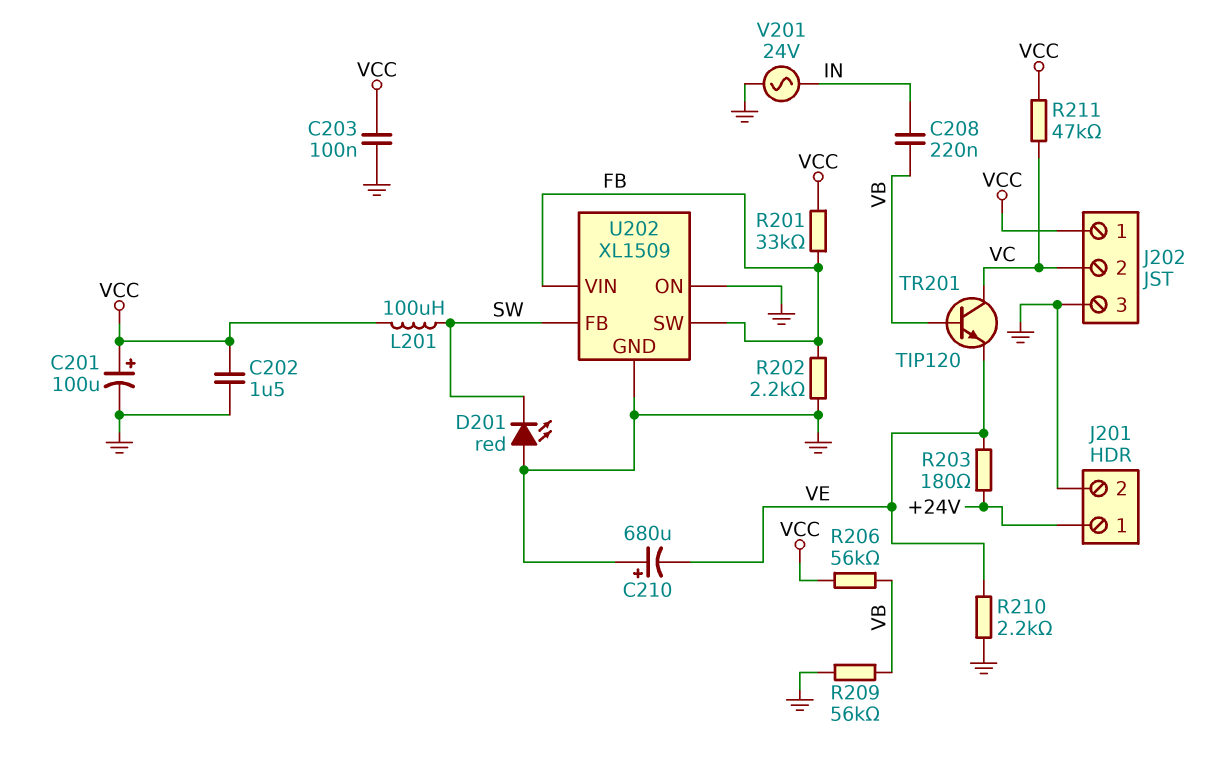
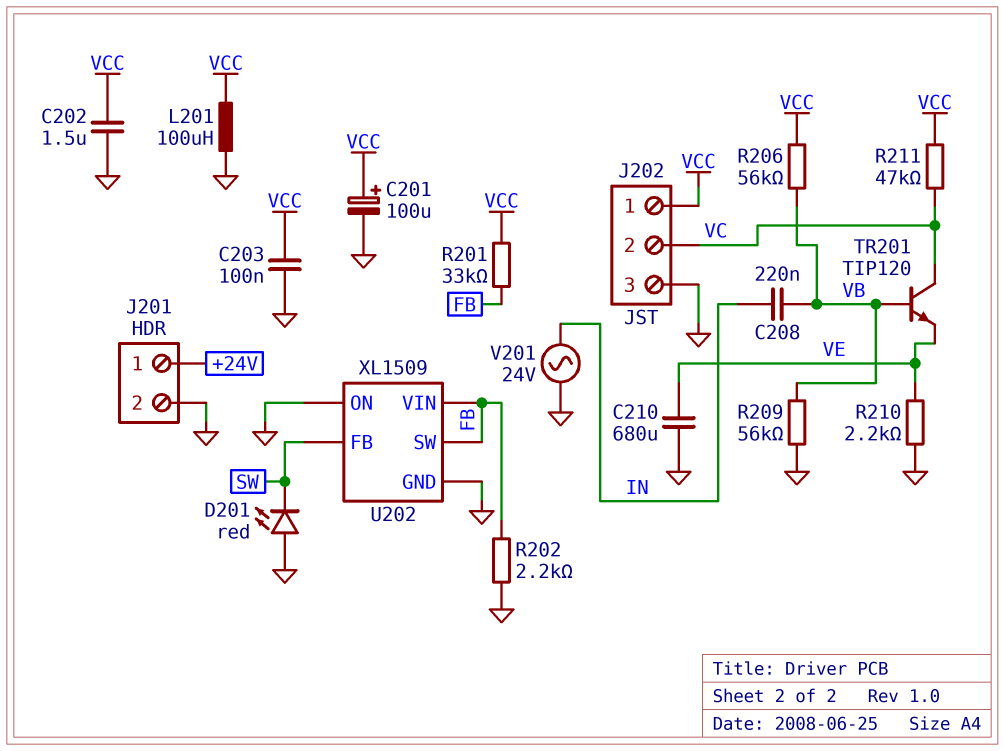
C210: 680uF (plus GND, minus VE) -> 680uF (GND, VE)
L201: 100uH (SW, VCC) -> 100uH (GND, VCC)
R203: 180 (+24V, VE) -> none

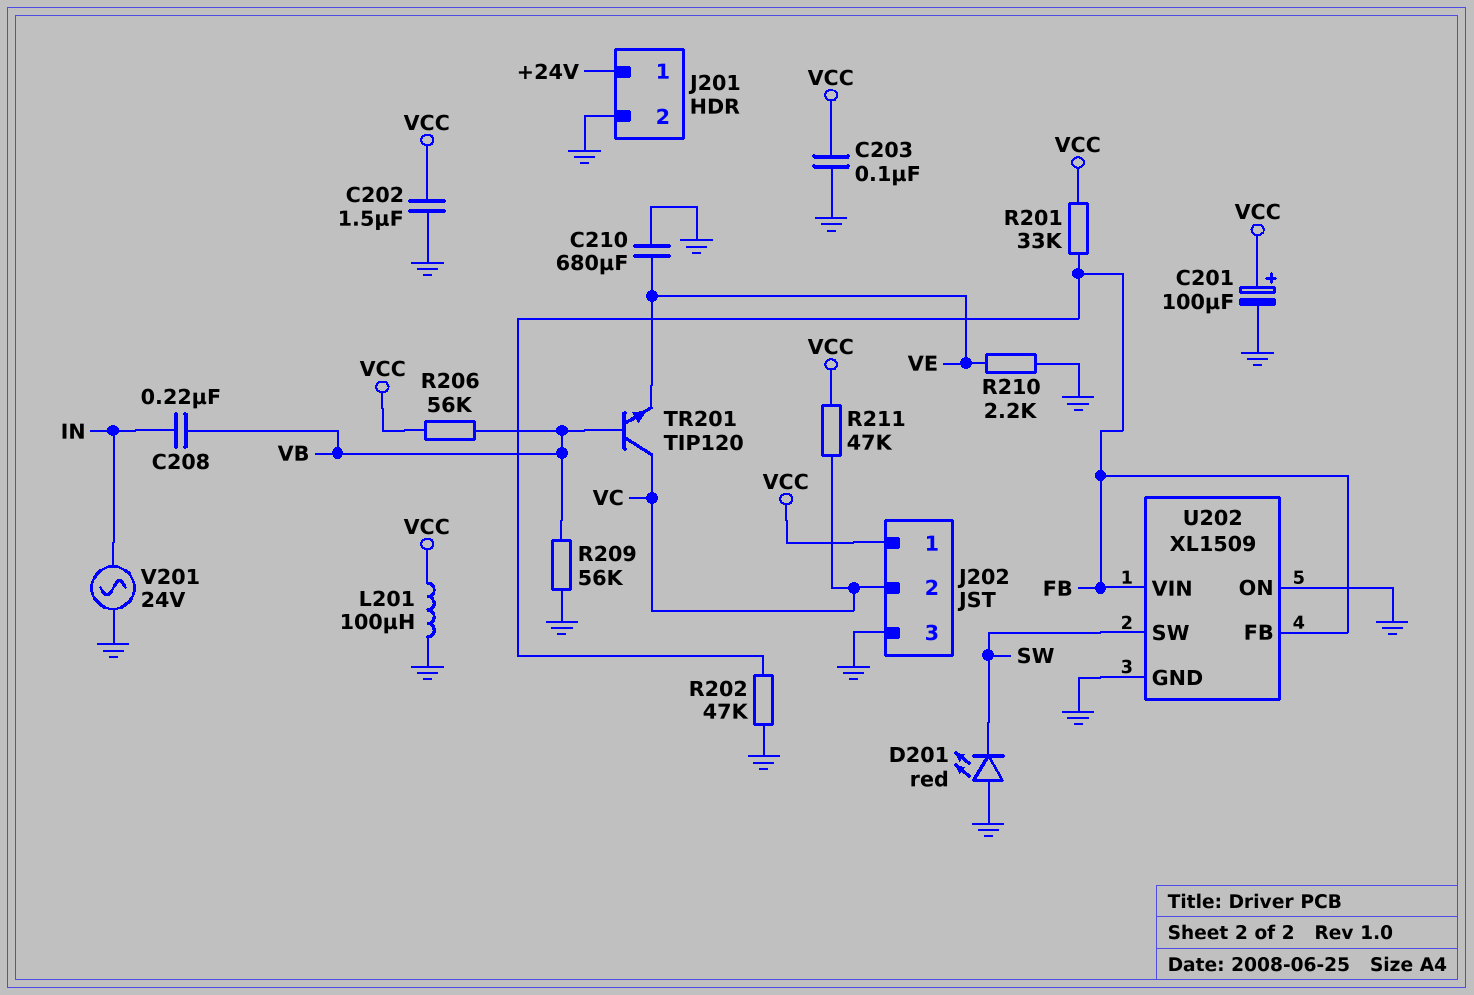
R202: 2.2k (FB, GND) -> 47k (FB, GND)
U202 pin FB: SW -> FB
U202 pin SW: FB -> SW

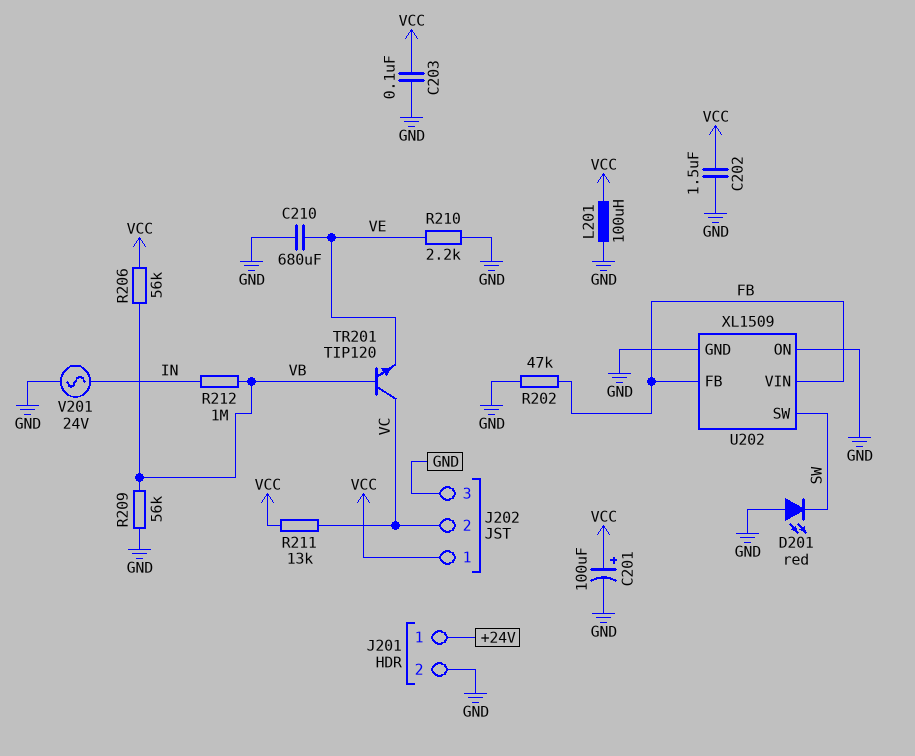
C208: 220nF (IN, VB) -> none
R201: 33k (FB, VCC) -> none
R211: 47k (VC, VCC) -> 13k (VC, VCC)
R212: none -> 1M (IN, VB)

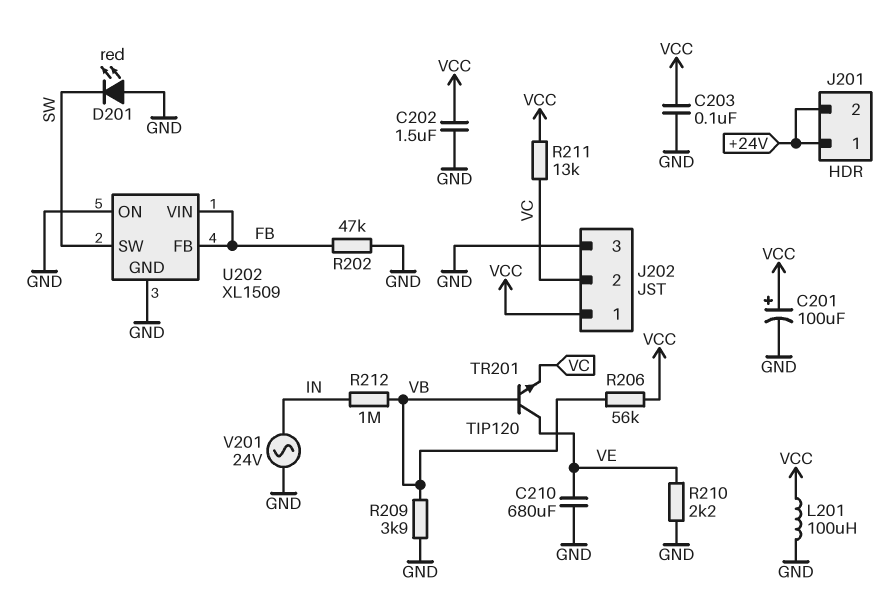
J201 pin 2: GND -> +24V
R209: 56k (GND, VB) -> 3.9k (GND, VB)
TR201: NPN TIP120 (B VB, C VC, E VE) -> NPN TIP120 (B VB, C VE, E VC)

